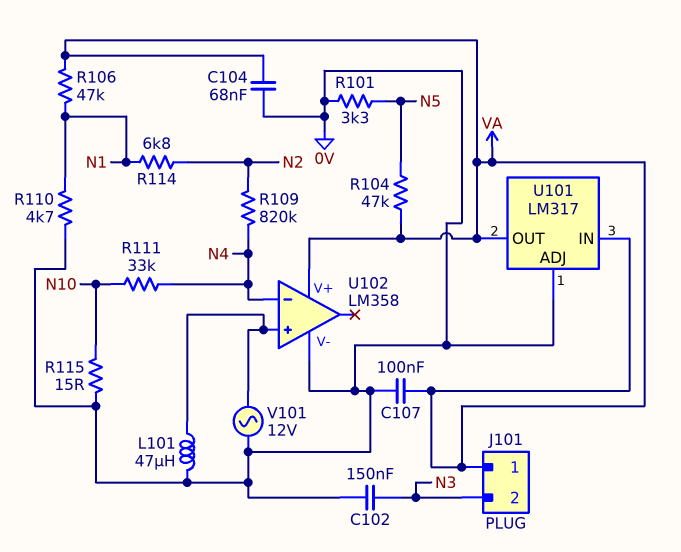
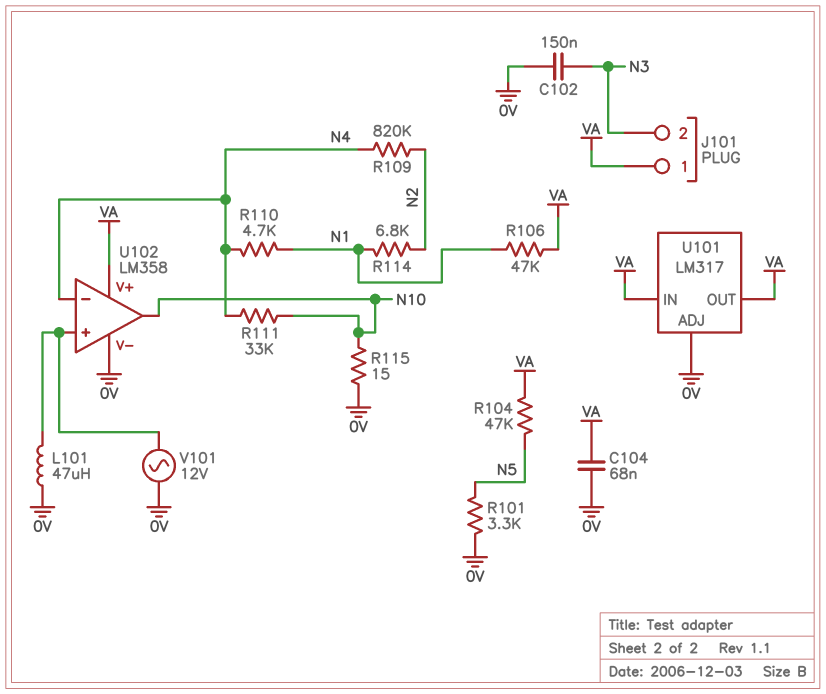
C107: 100nF (0V, VA) -> none
R110: 4.7k (0V, N1) -> 4.7k (N1, N4)
U102 pin out: none -> N10

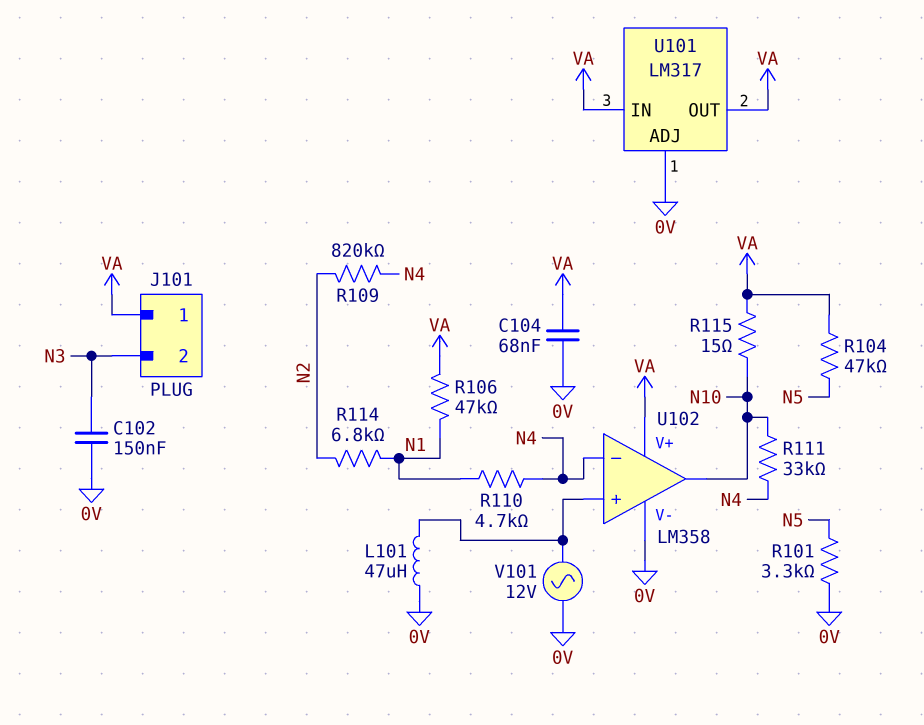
R115: 15 (0V, N10) -> 15 (N10, VA)

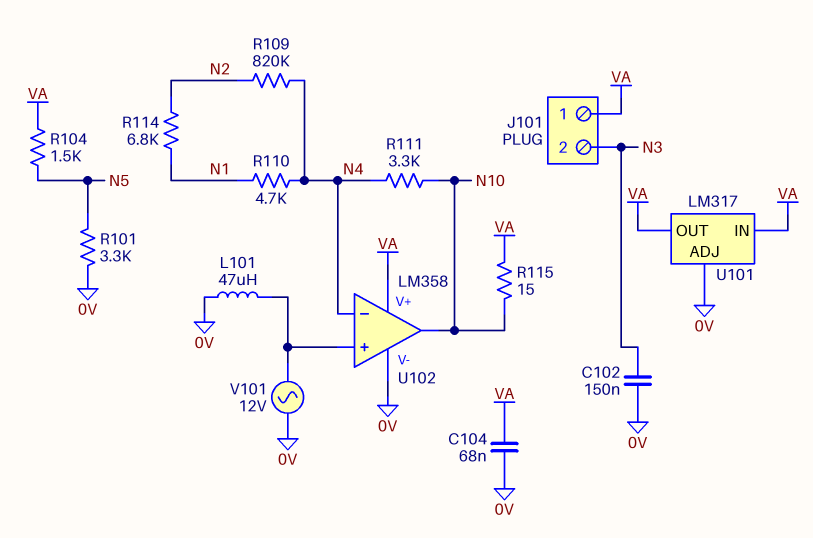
R104: 47k (N5, VA) -> 1.5k (N5, VA)
R106: 47k (N1, VA) -> none
R111: 33k (N4, N10) -> 3.3k (N4, N10)

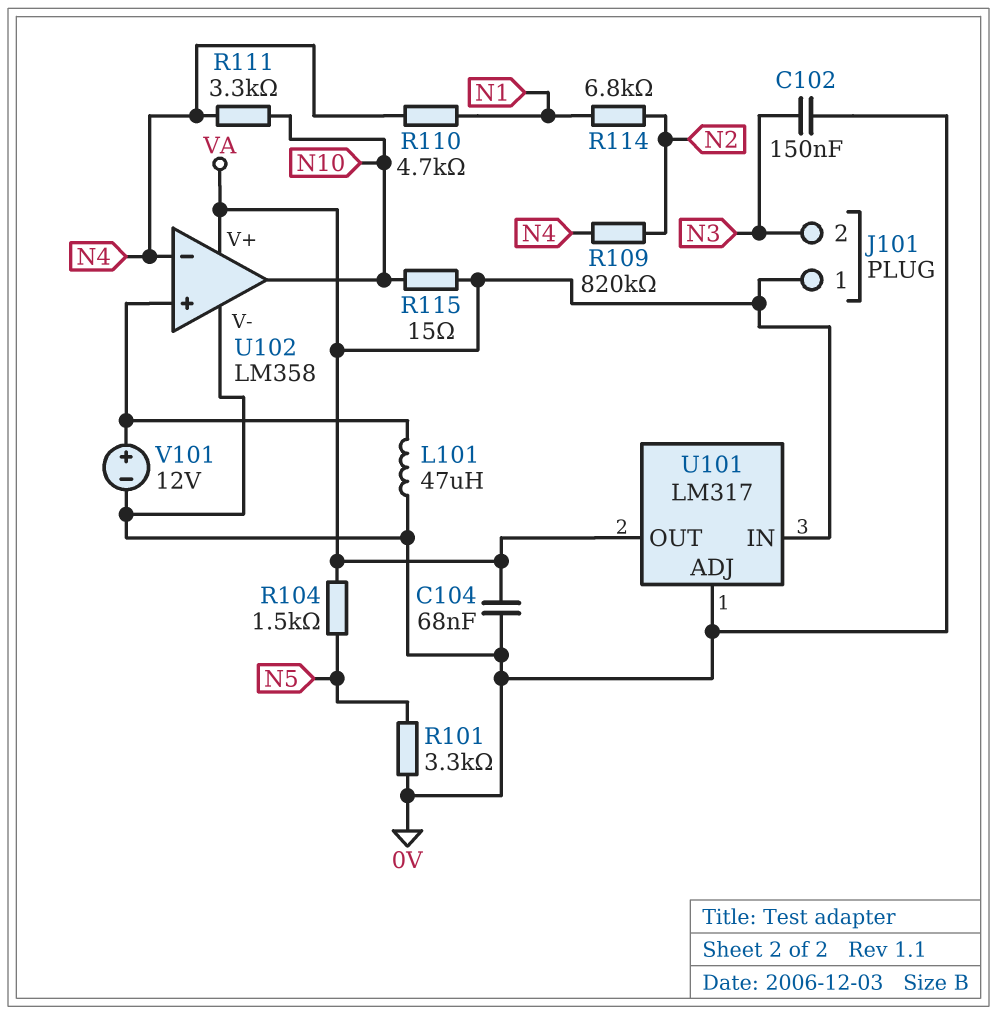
V101: AC 12V (0V, U102/in+) -> 12V (plus U102/in+, minus 0V)

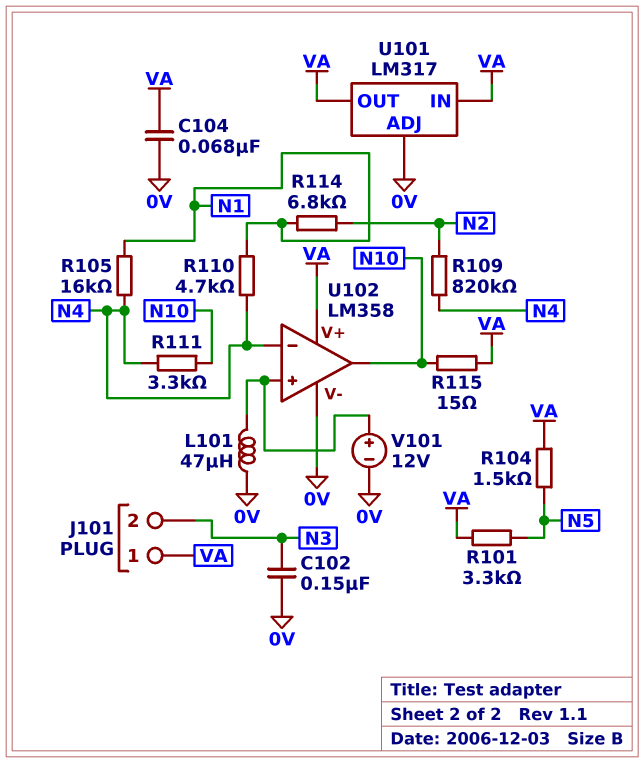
R101: 3.3k (0V, N5) -> 3.3k (N5, VA)
R105: none -> 16k (N1, N4)

